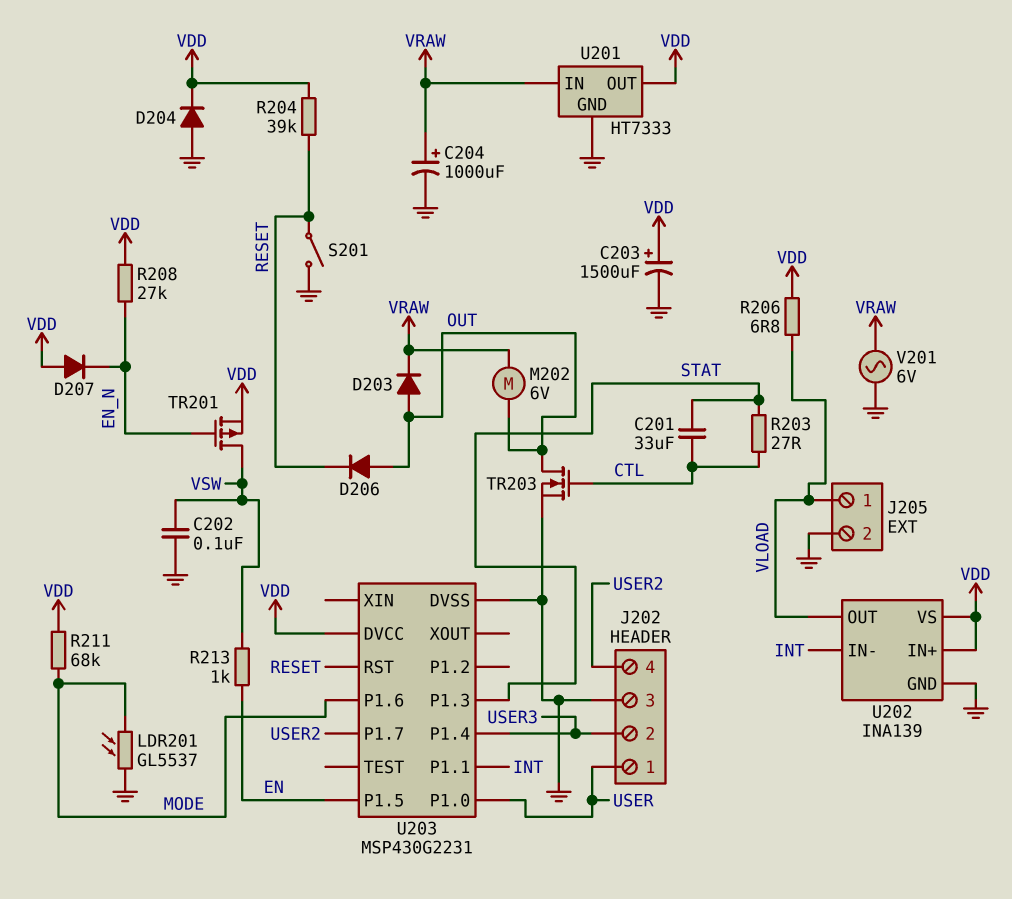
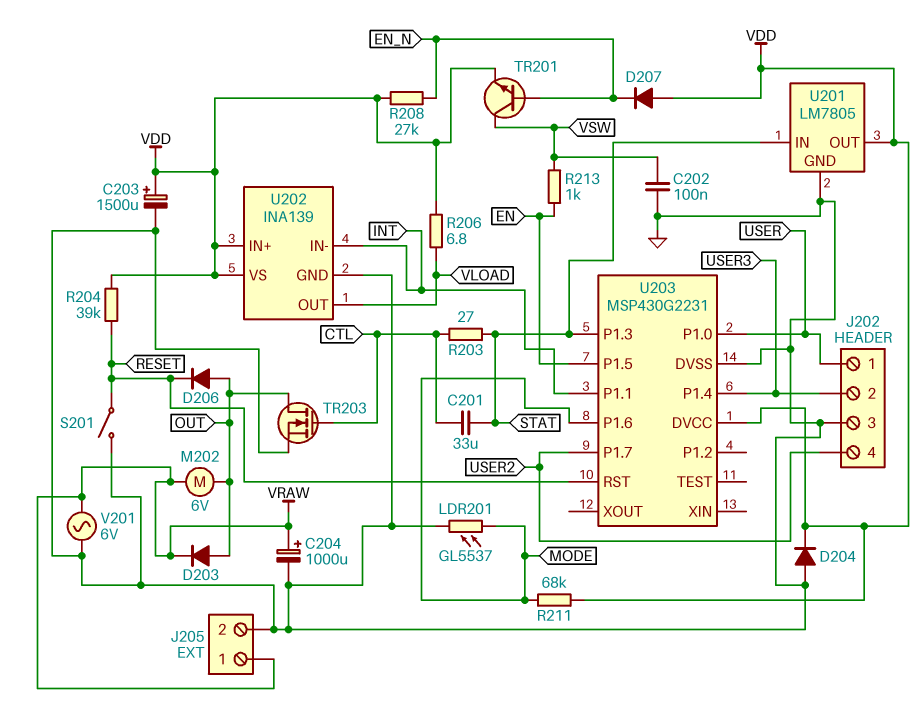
J205 pin 1: VLOAD -> VRAW
TR201: PMOS (G EN_N, D VSW, S VDD) -> NPN (B EN_N, C VSW, E VDD)
U201: HT7333 -> LM7805
U201 pin IN: VRAW -> STAT

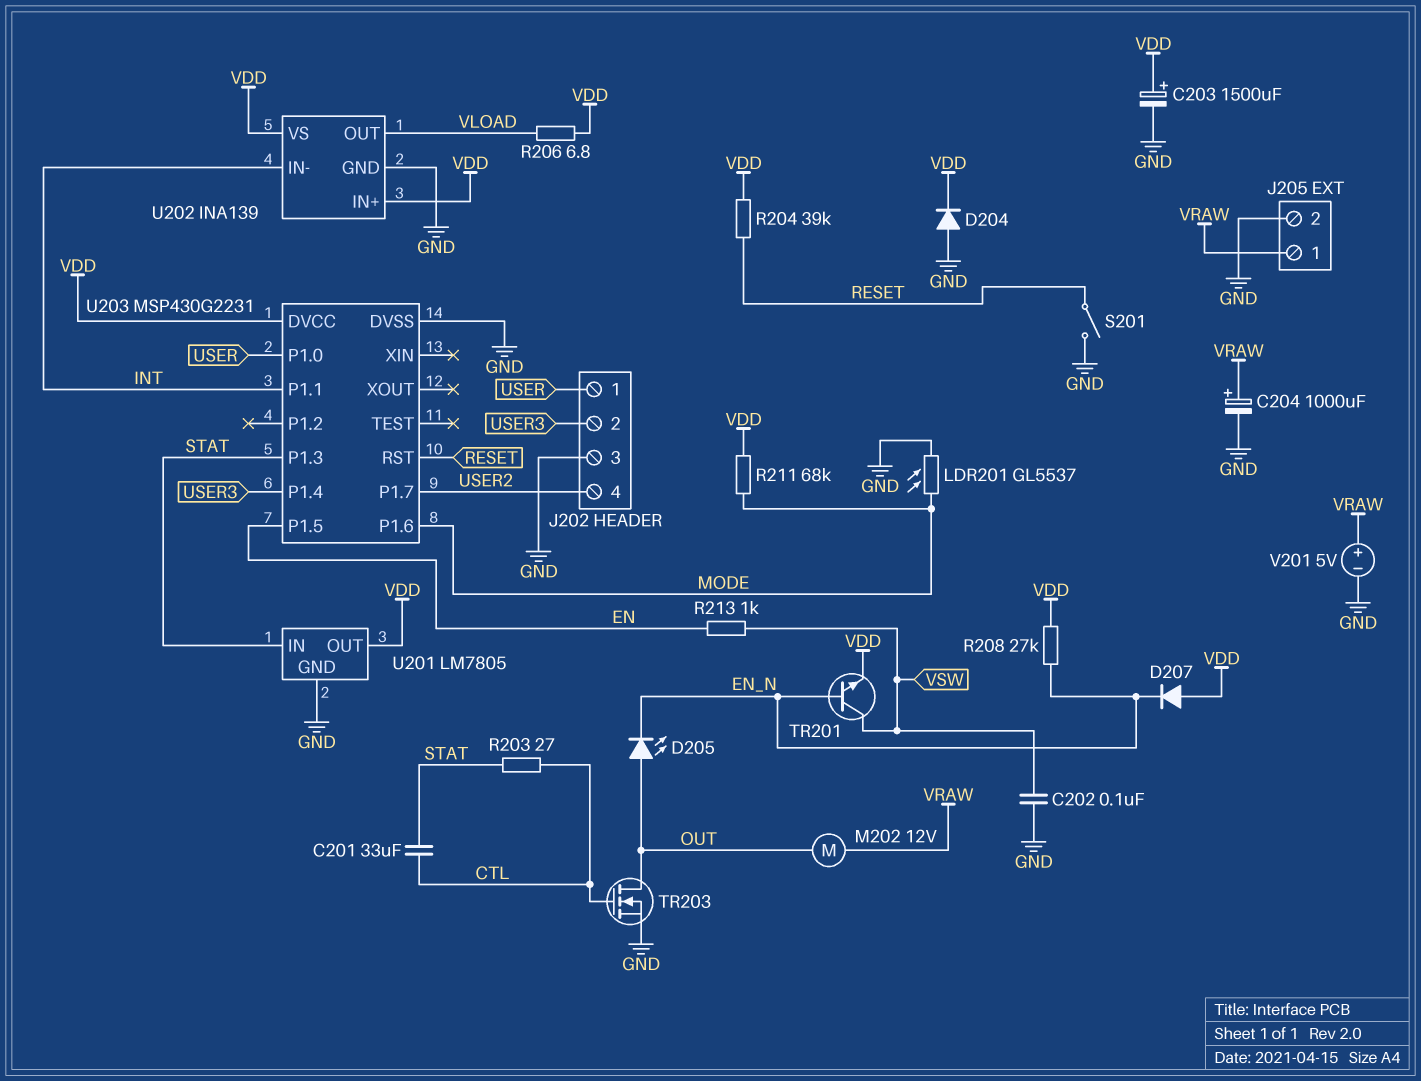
D203: diode (A OUT, K VRAW) -> none
D205: none -> LED (A OUT, K EN_N)
D206: diode (A OUT, K RESET) -> none
M202: motor 6V (OUT, VRAW) -> motor 12V (OUT, VRAW)
V201: AC 6V (GND, VRAW) -> 5V (plus VRAW, minus GND)

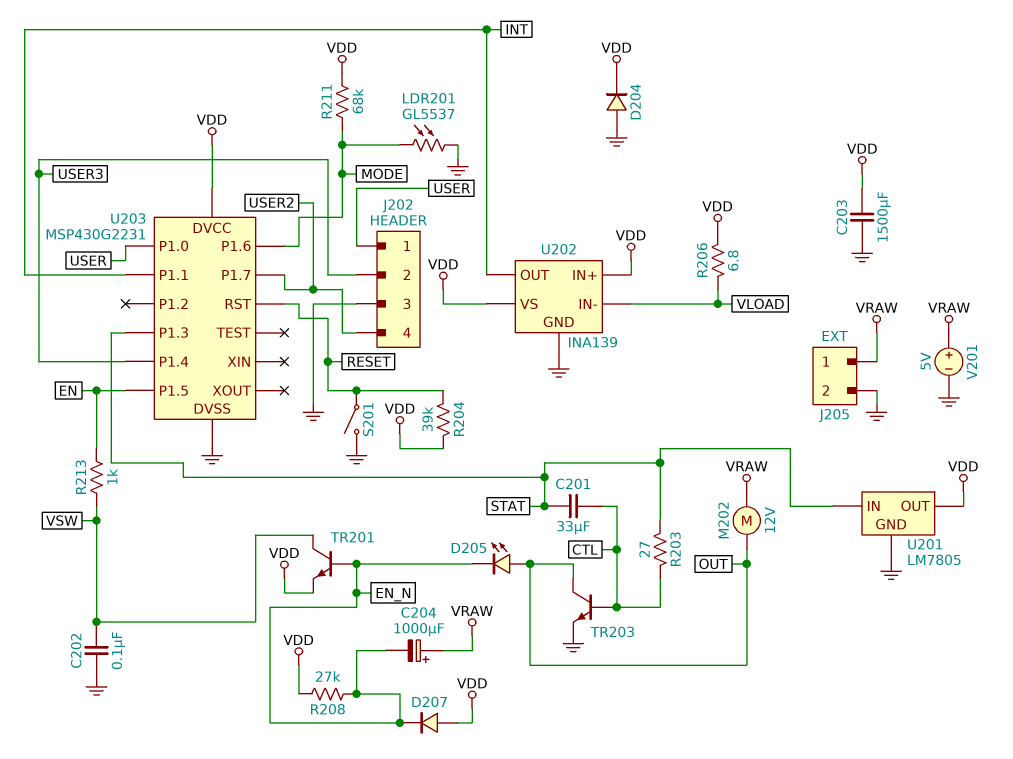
C203: 1500uF (plus VDD, minus GND) -> 1500uF (GND, VDD)
C204: 1000uF (plus VRAW, minus GND) -> 1000uF (plus VRAW, minus EN_N)
TR203: NMOS (G CTL, D OUT, S GND) -> NPN (B CTL, C OUT, E GND)
U202 pin IN-: INT -> VLOAD
U202 pin OUT: VLOAD -> INT

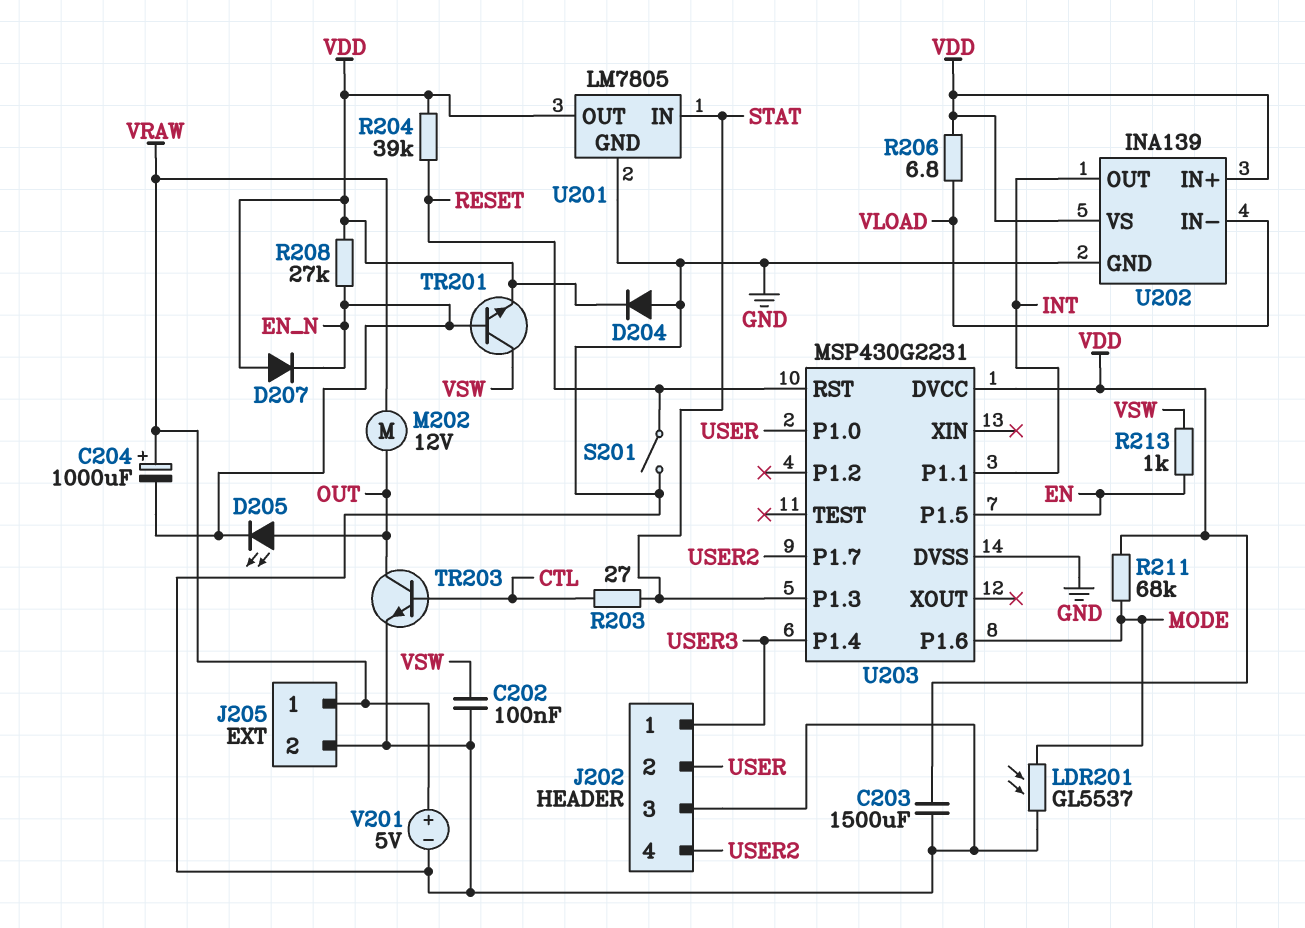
C201: 33uF (CTL, STAT) -> none
J202 pin 1: USER -> USER3
J202 pin 2: USER3 -> USER

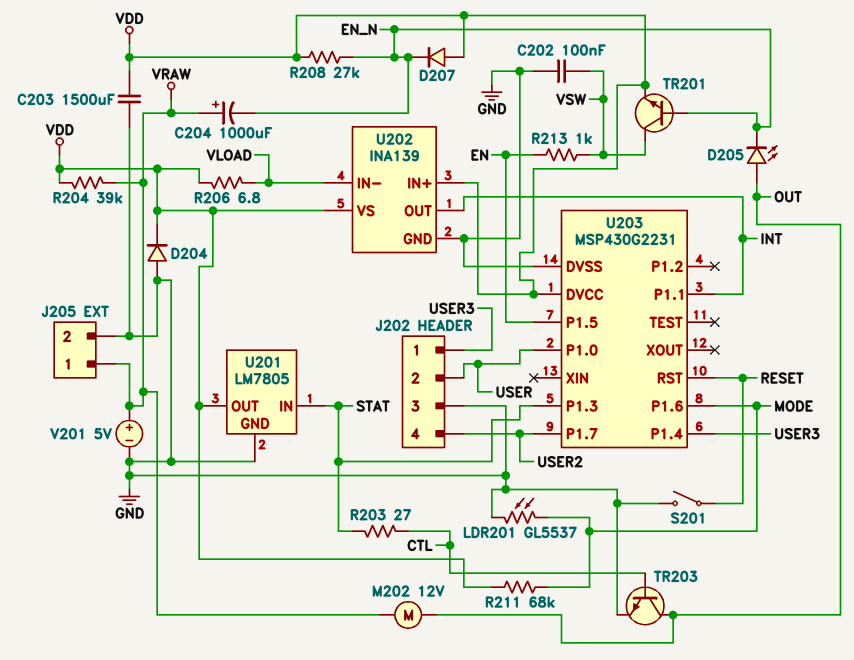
R204: 39k (RESET, VDD) -> 39k (VDD, VRAW)

